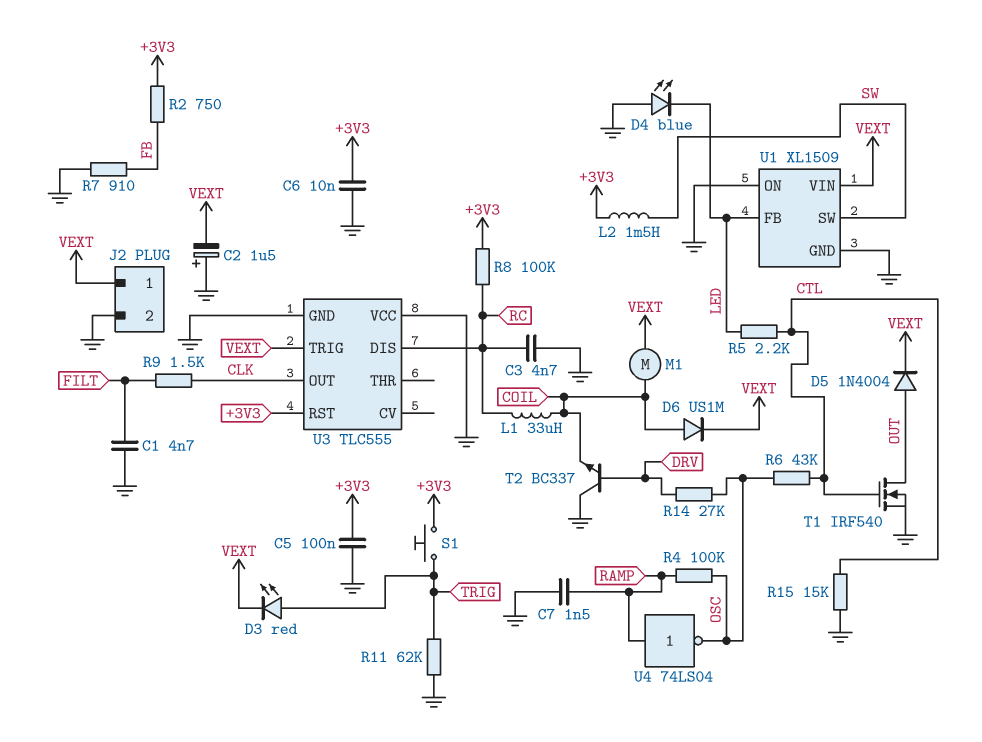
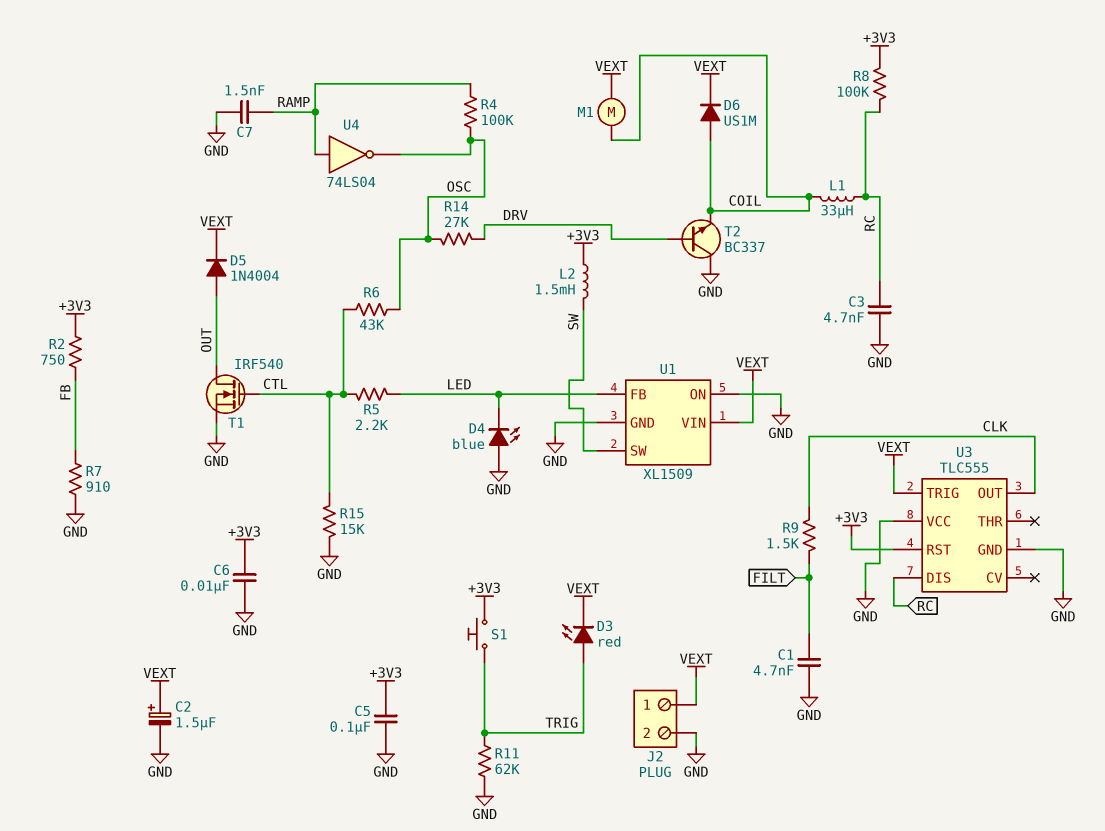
C2: 1.5uF (plus GND, minus VEXT) -> 1.5uF (plus VEXT, minus GND)

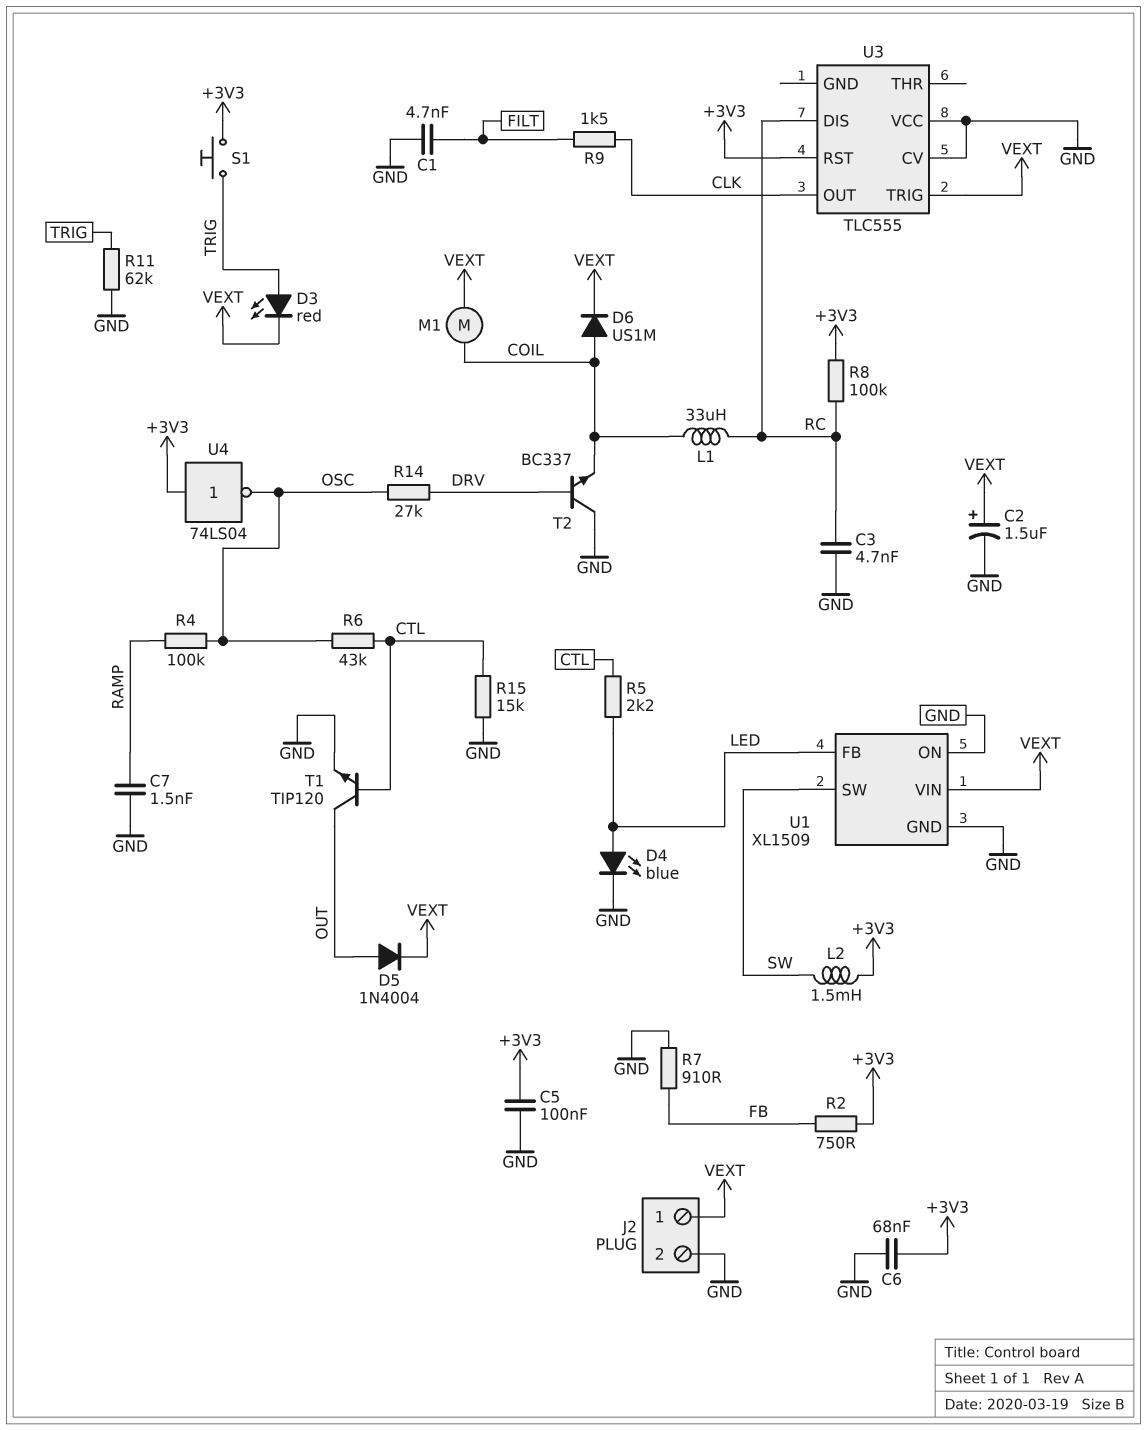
C6: 10nF (+3V3, GND) -> 68nF (+3V3, GND)
D4: LED blue (A GND, K LED) -> LED blue (A LED, K GND)
T1: NMOS IRF540 (G CTL, D OUT, S GND) -> NPN TIP120 (B CTL, C OUT, E GND)
U3 pin CV: none -> GND
U3 pin GND: GND -> none
U4: NOT 74LS04 (in RAMP, out OSC) -> NOT 74LS04 (in +3V3, out OSC)

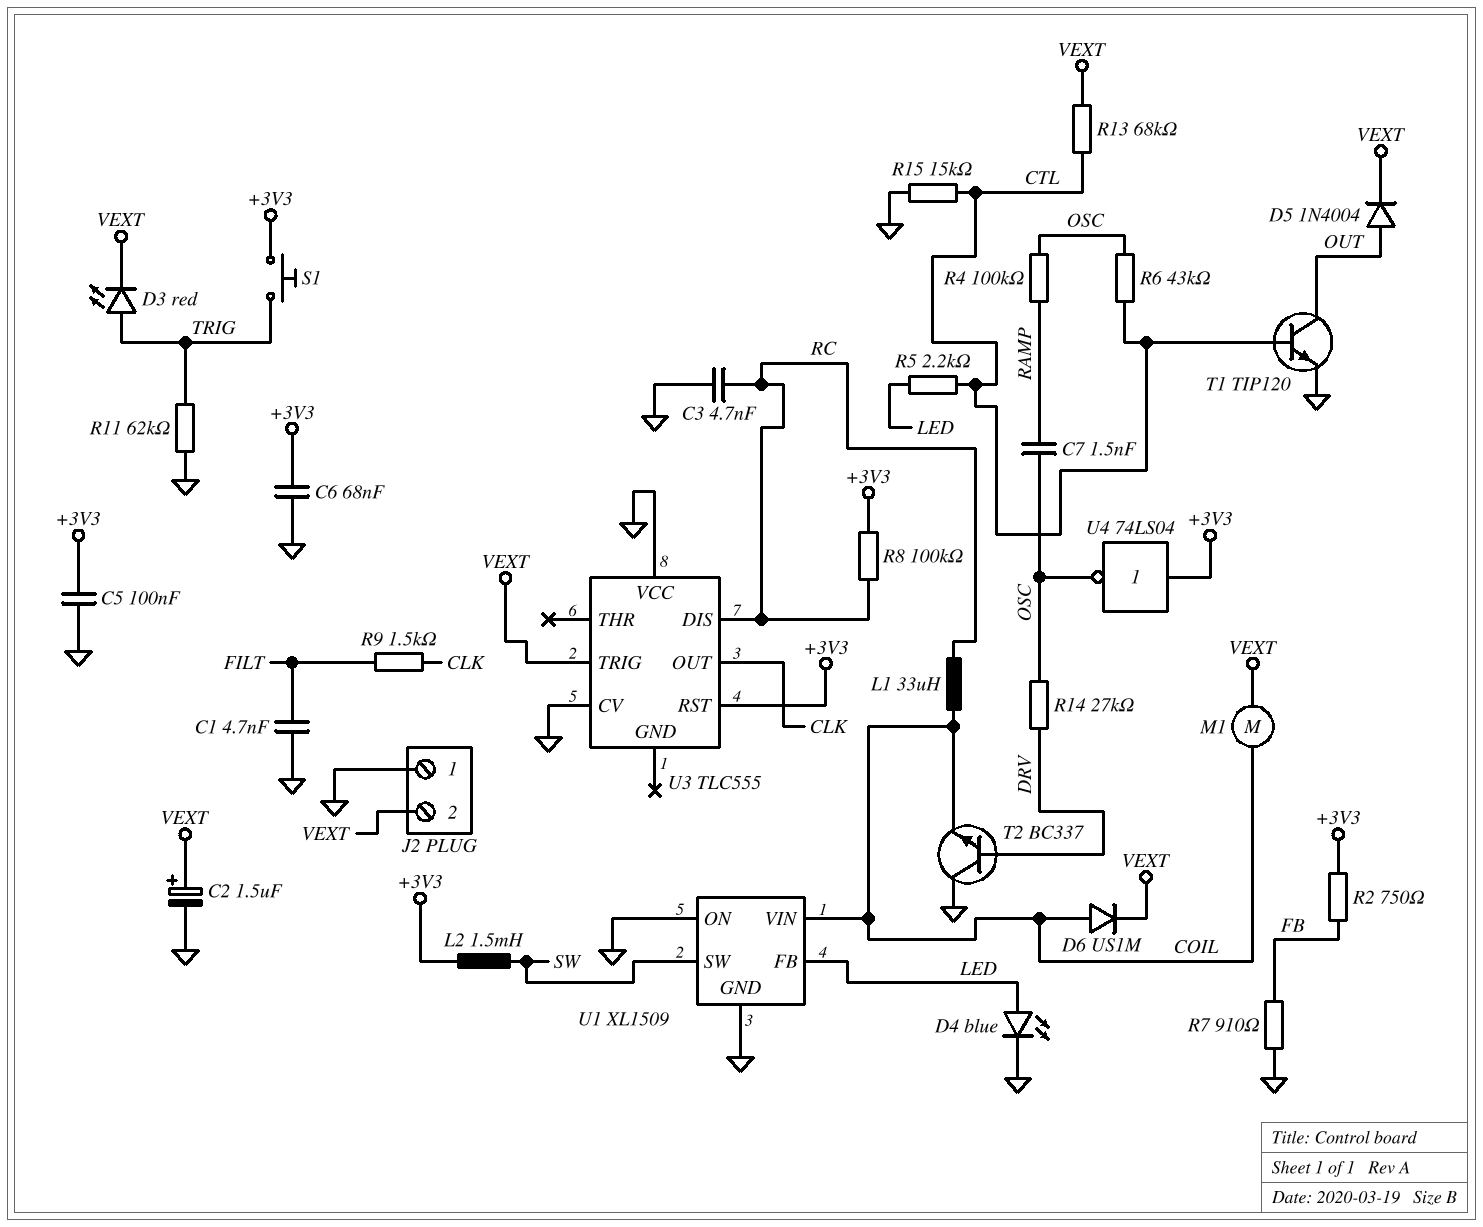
C7: 1.5nF (GND, RAMP) -> 1.5nF (OSC, RAMP)
J2 pin 1: VEXT -> GND
J2 pin 2: GND -> VEXT
R13: none -> 68k (CTL, VEXT)
U1 pin VIN: VEXT -> COIL

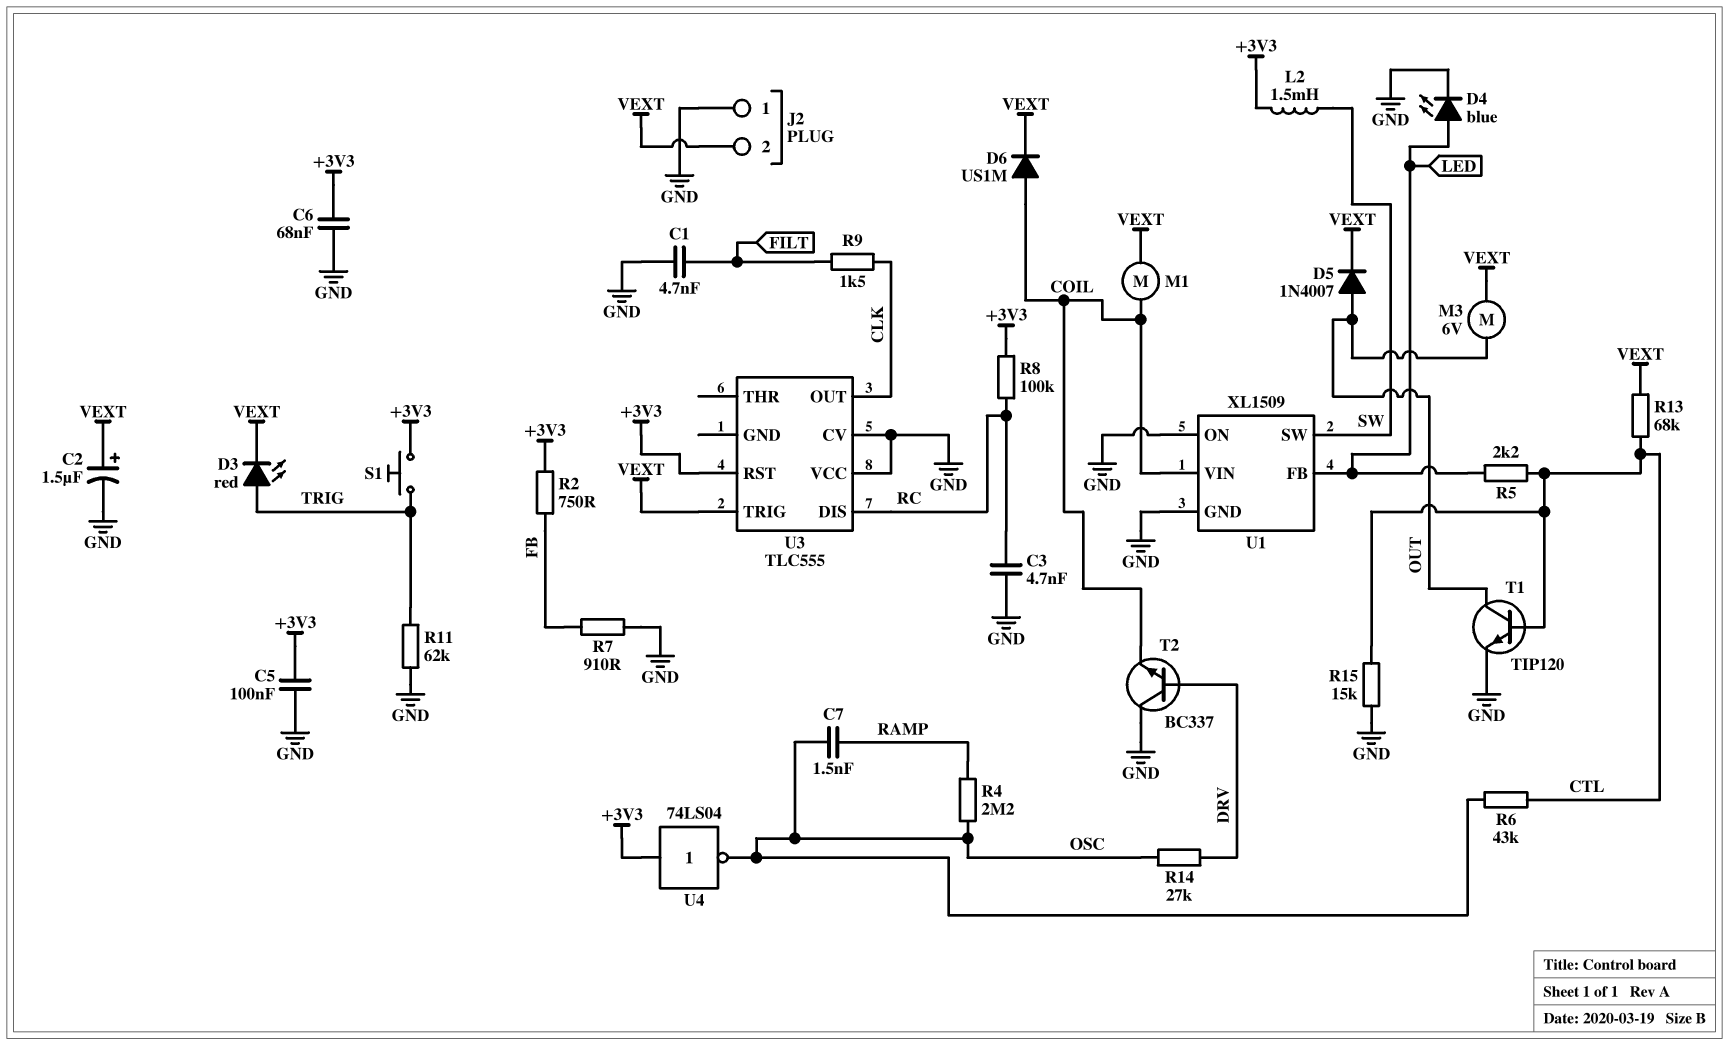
D5: diode 1N4004 (A OUT, K VEXT) -> diode 1N4007 (A OUT, K VEXT)
L1: 33uH (COIL, RC) -> none
M3: none -> motor 6V (OUT, VEXT)
R4: 100k (OSC, RAMP) -> 2.2M (OSC, RAMP)

